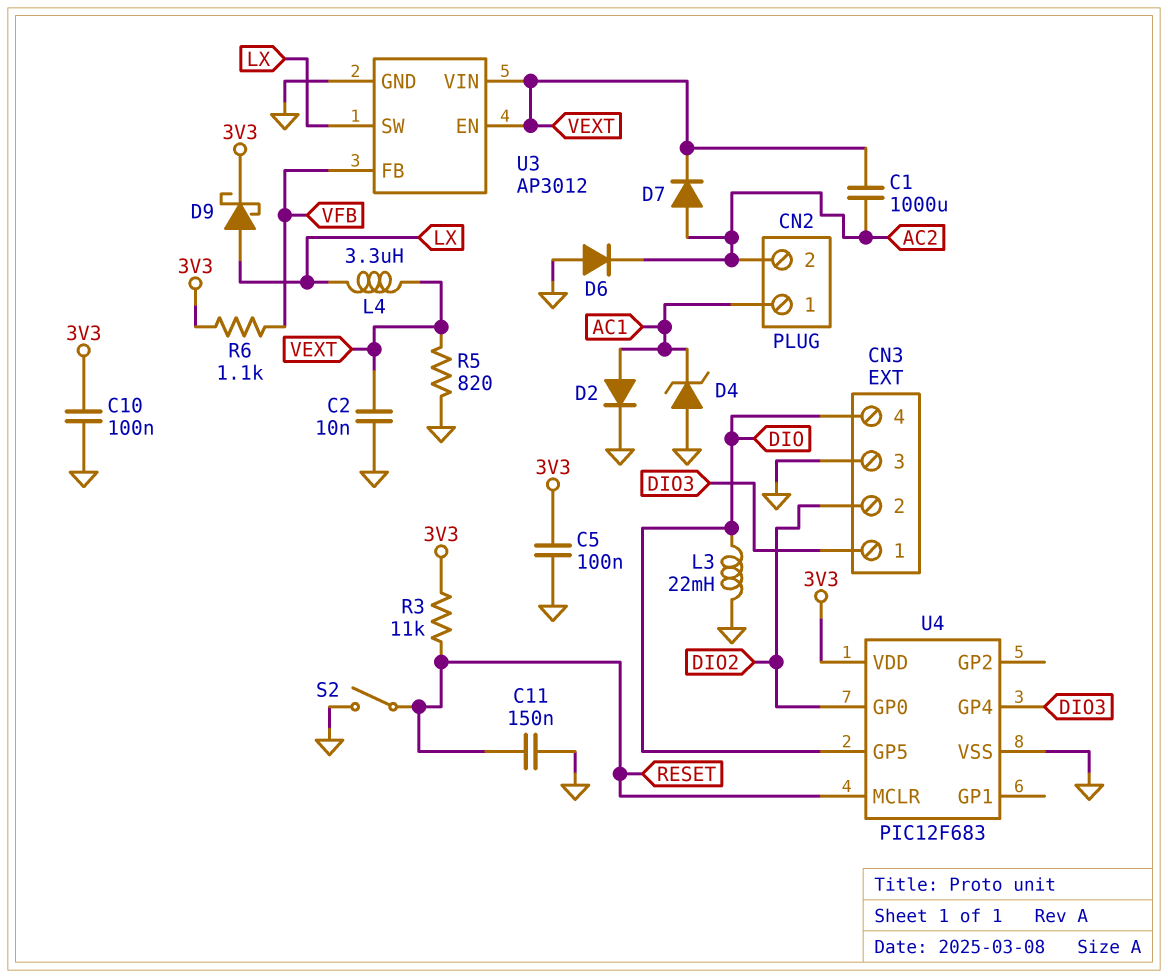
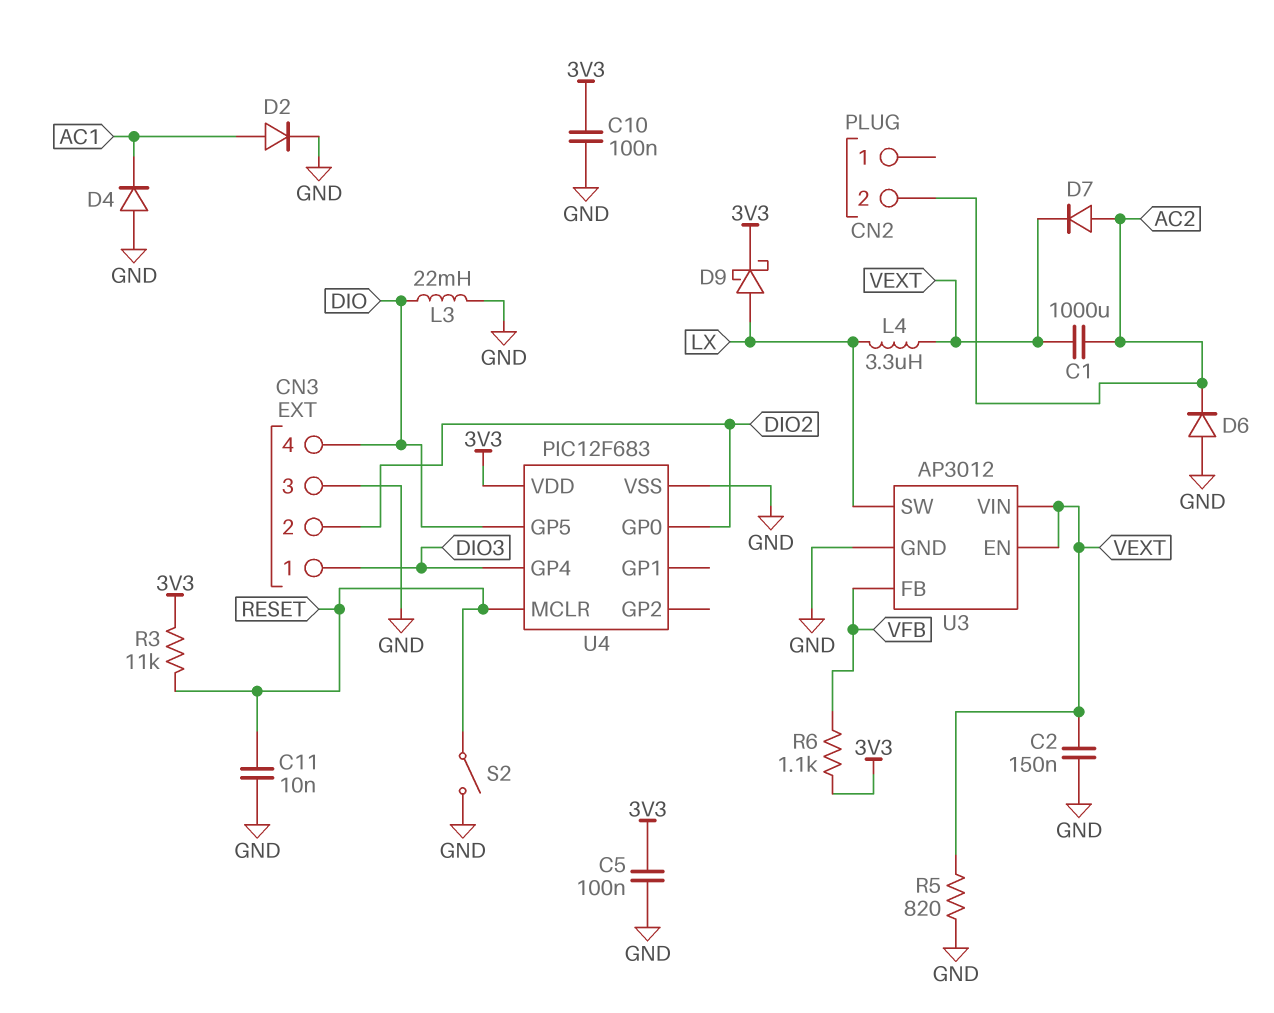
C2: 10nF (GND, VEXT) -> 150nF (GND, VEXT)
C11: 150nF (GND, RESET) -> 10nF (GND, RESET)
CN2 pin 1: AC1 -> none
D4: zener (A GND, K AC1) -> diode (A GND, K AC1)

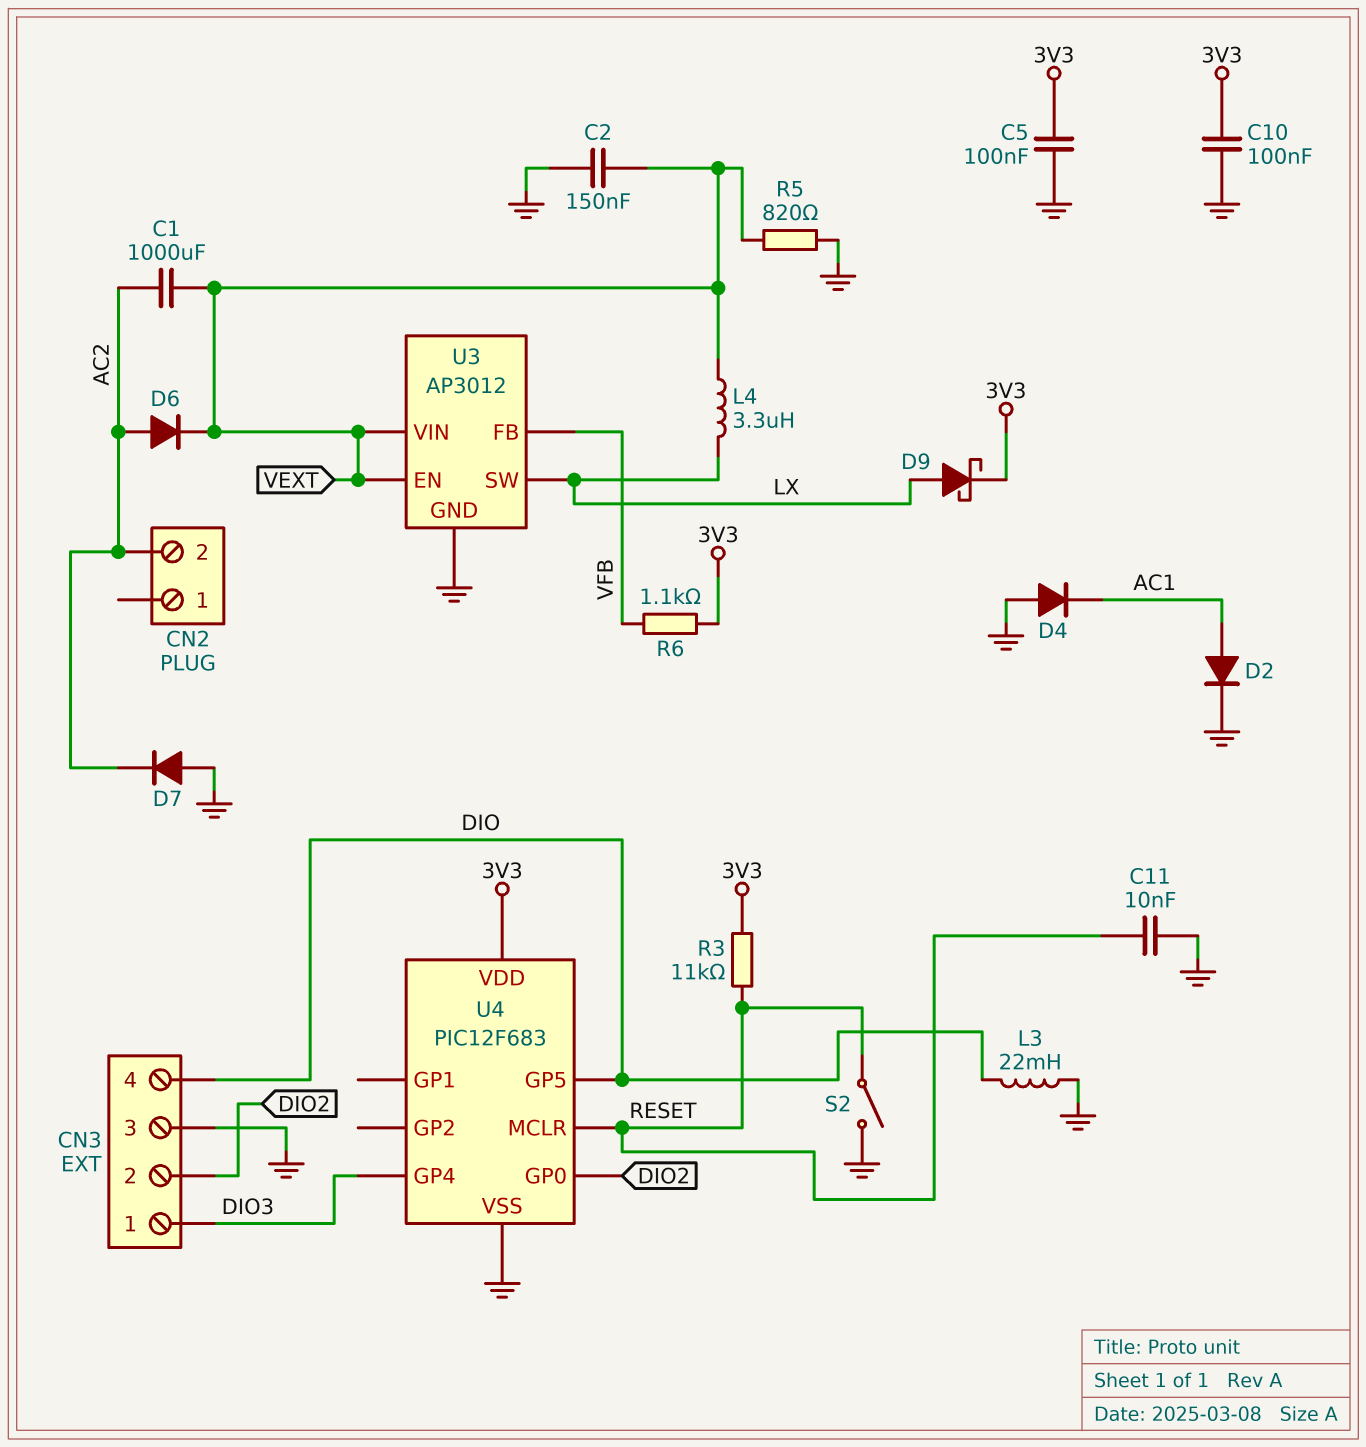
D6: diode (A GND, K AC2) -> diode (A AC2, K VEXT)
D7: diode (A AC2, K VEXT) -> diode (A GND, K AC2)

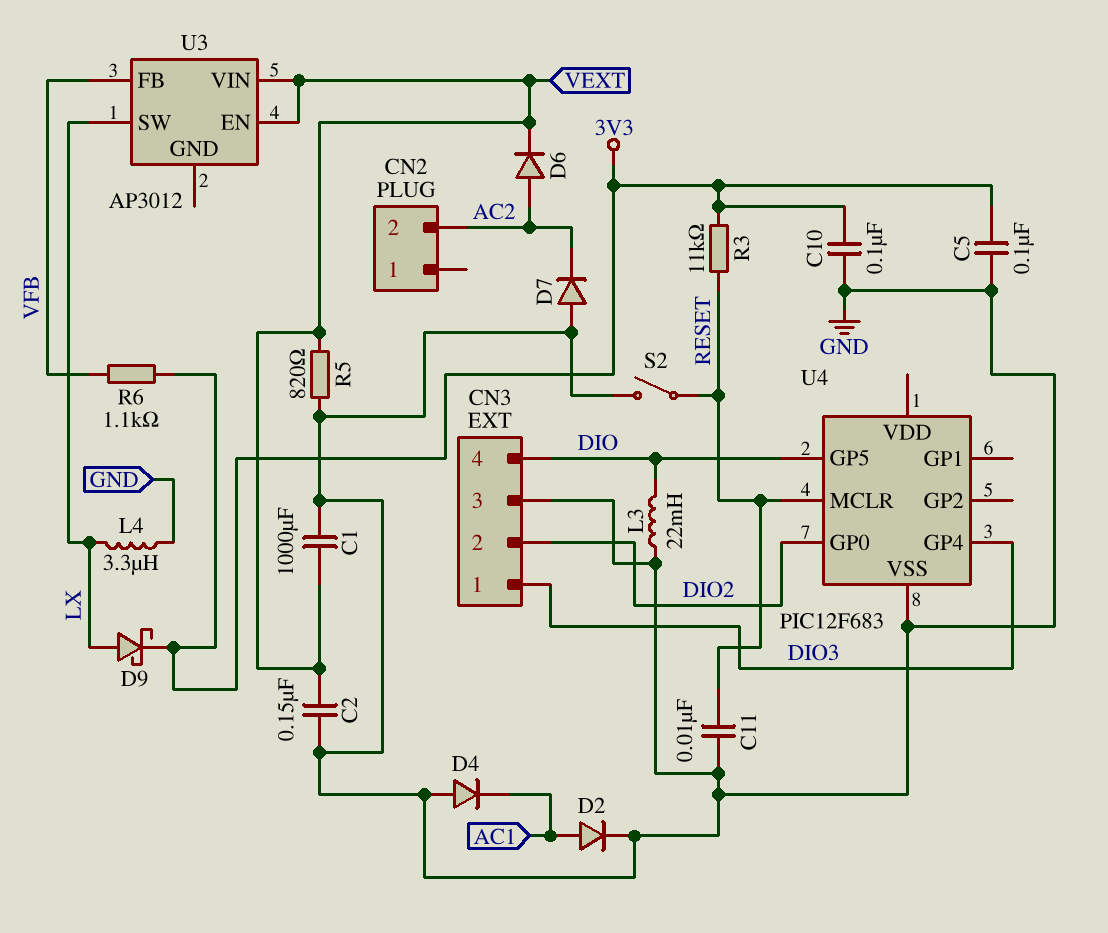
C1: 1000uF (AC2, VEXT) -> 1000uF (GND, VEXT)
L4: 3.3uH (LX, VEXT) -> 3.3uH (GND, LX)
U3 pin GND: GND -> none
U4 pin VDD: 3V3 -> none

